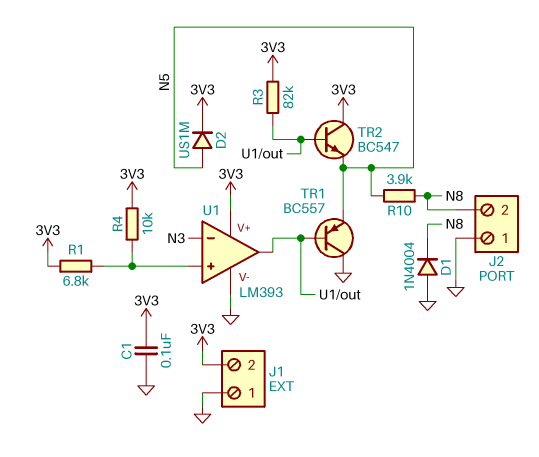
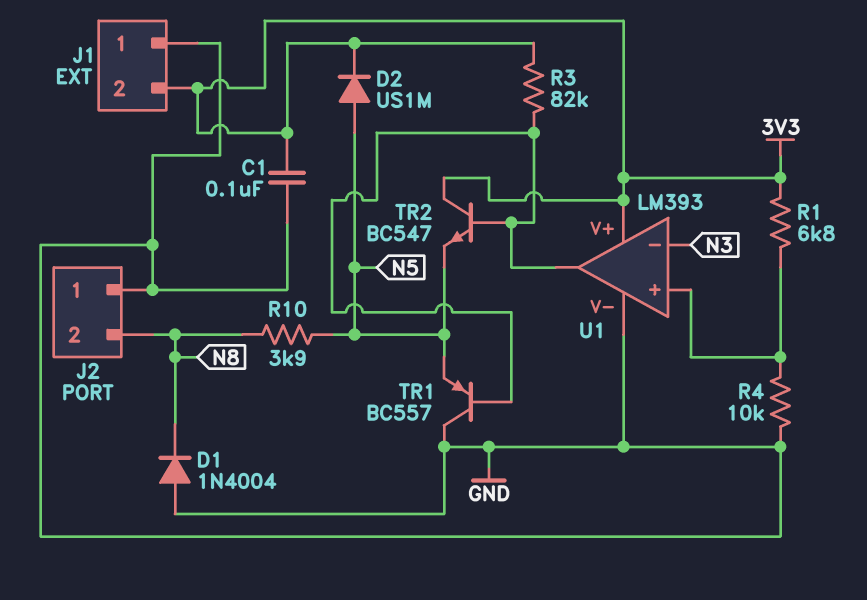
R4: 10k (3V3, U1/in+) -> 10k (GND, U1/in+)

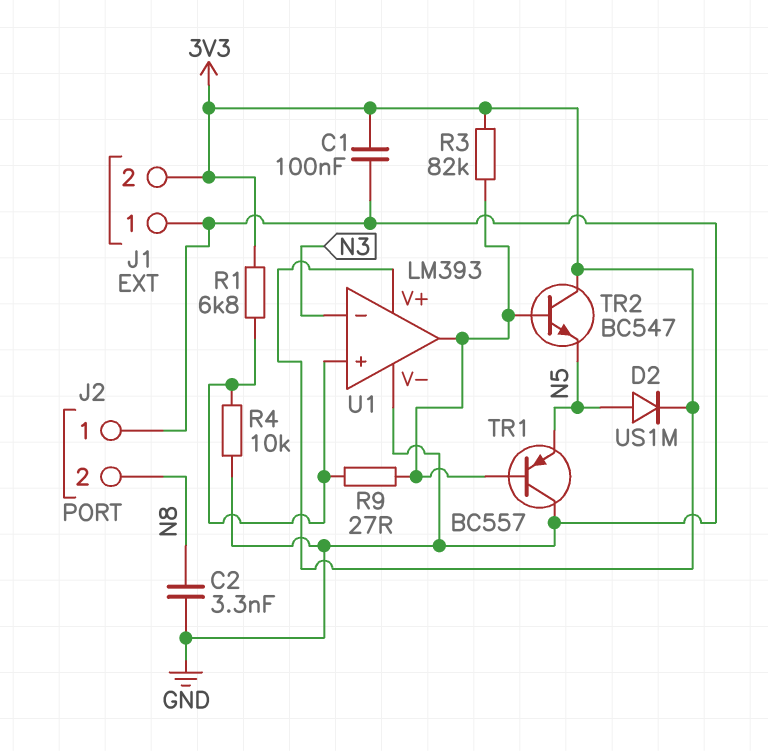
C2: none -> 3.3nF (GND, N8)
D1: diode 1N4004 (A GND, K N8) -> none
R9: none -> 27 (U1/in+, U1/out)
R10: 3.9k (N5, N8) -> none

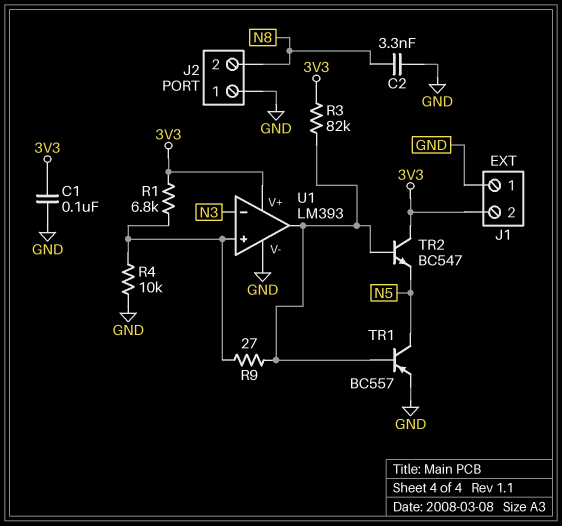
D2: diode US1M (A N5, K 3V3) -> none
TR1: PNP BC557 (B U1/out, C GND, E N5) -> PNP BC557 (B U1/out, C N5, E GND)

